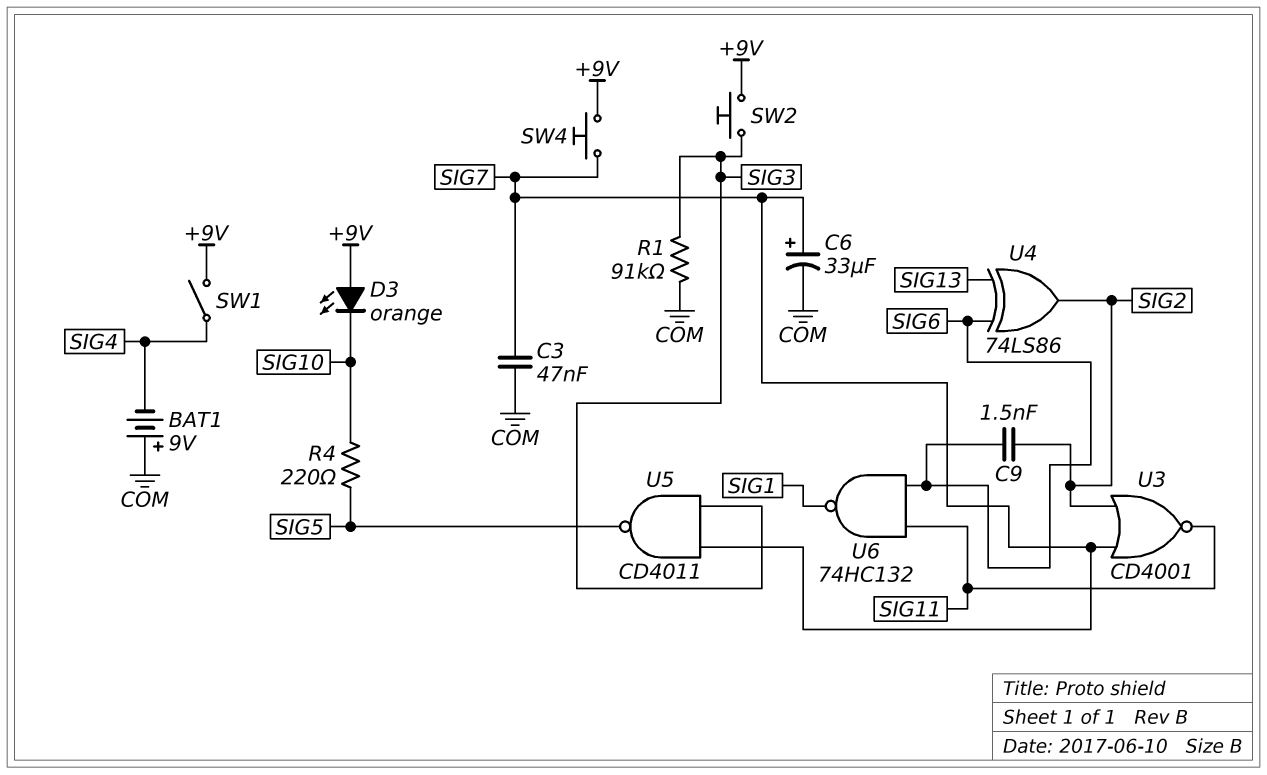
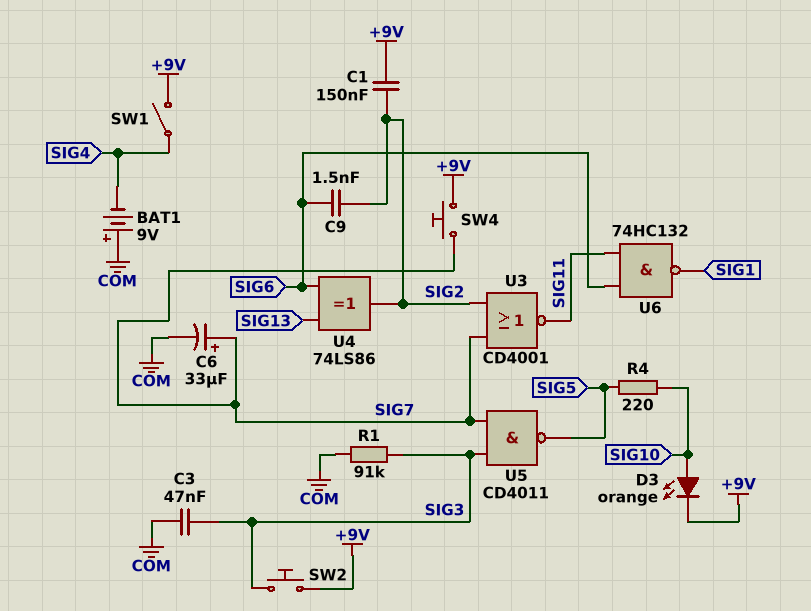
C1: none -> 150nF (+9V, SIG2)
C3: 47nF (COM, SIG7) -> 47nF (COM, SIG3)
D3: LED orange (A +9V, K SIG10) -> LED orange (A SIG10, K +9V)

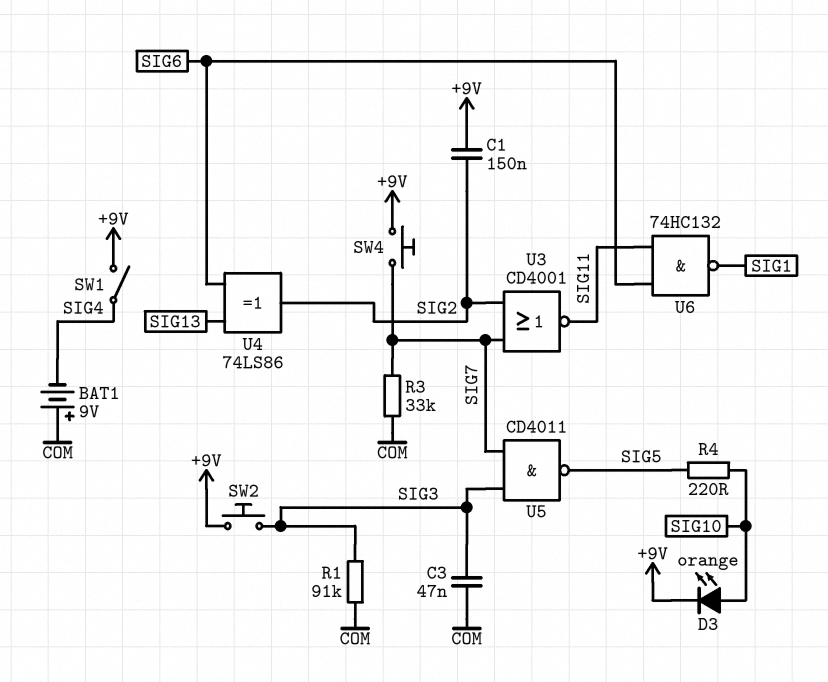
C6: 33uF (plus SIG7, minus COM) -> none
C9: 1.5nF (SIG2, SIG6) -> none
R3: none -> 33k (COM, SIG7)

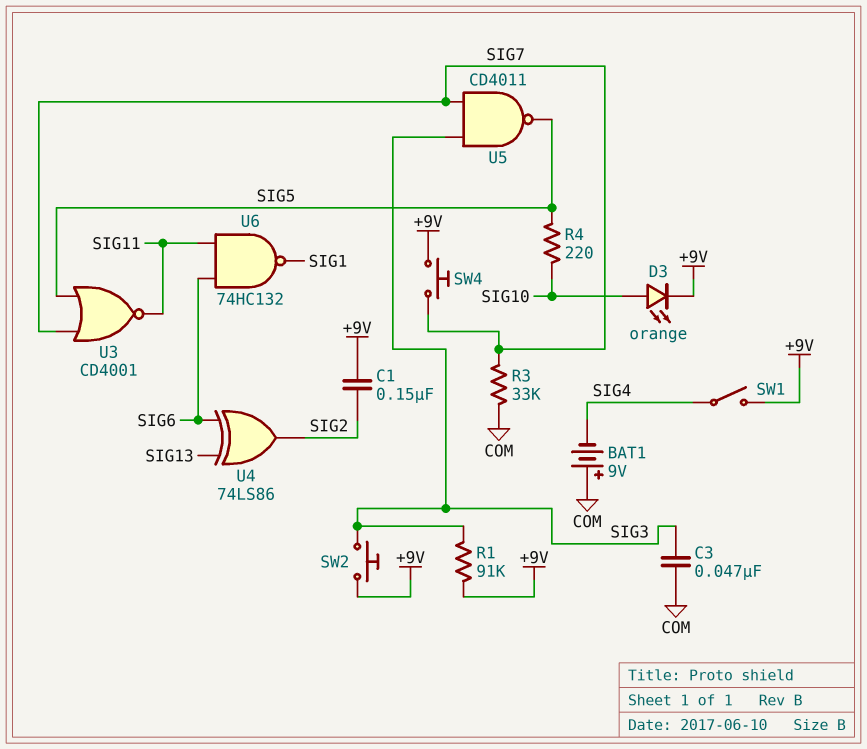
R1: 91k (COM, SIG3) -> 91k (+9V, SIG3)
U3: NOR CD4001 (in SIG2, in SIG7, out SIG11) -> NOR CD4001 (in SIG5, in SIG7, out SIG11)

